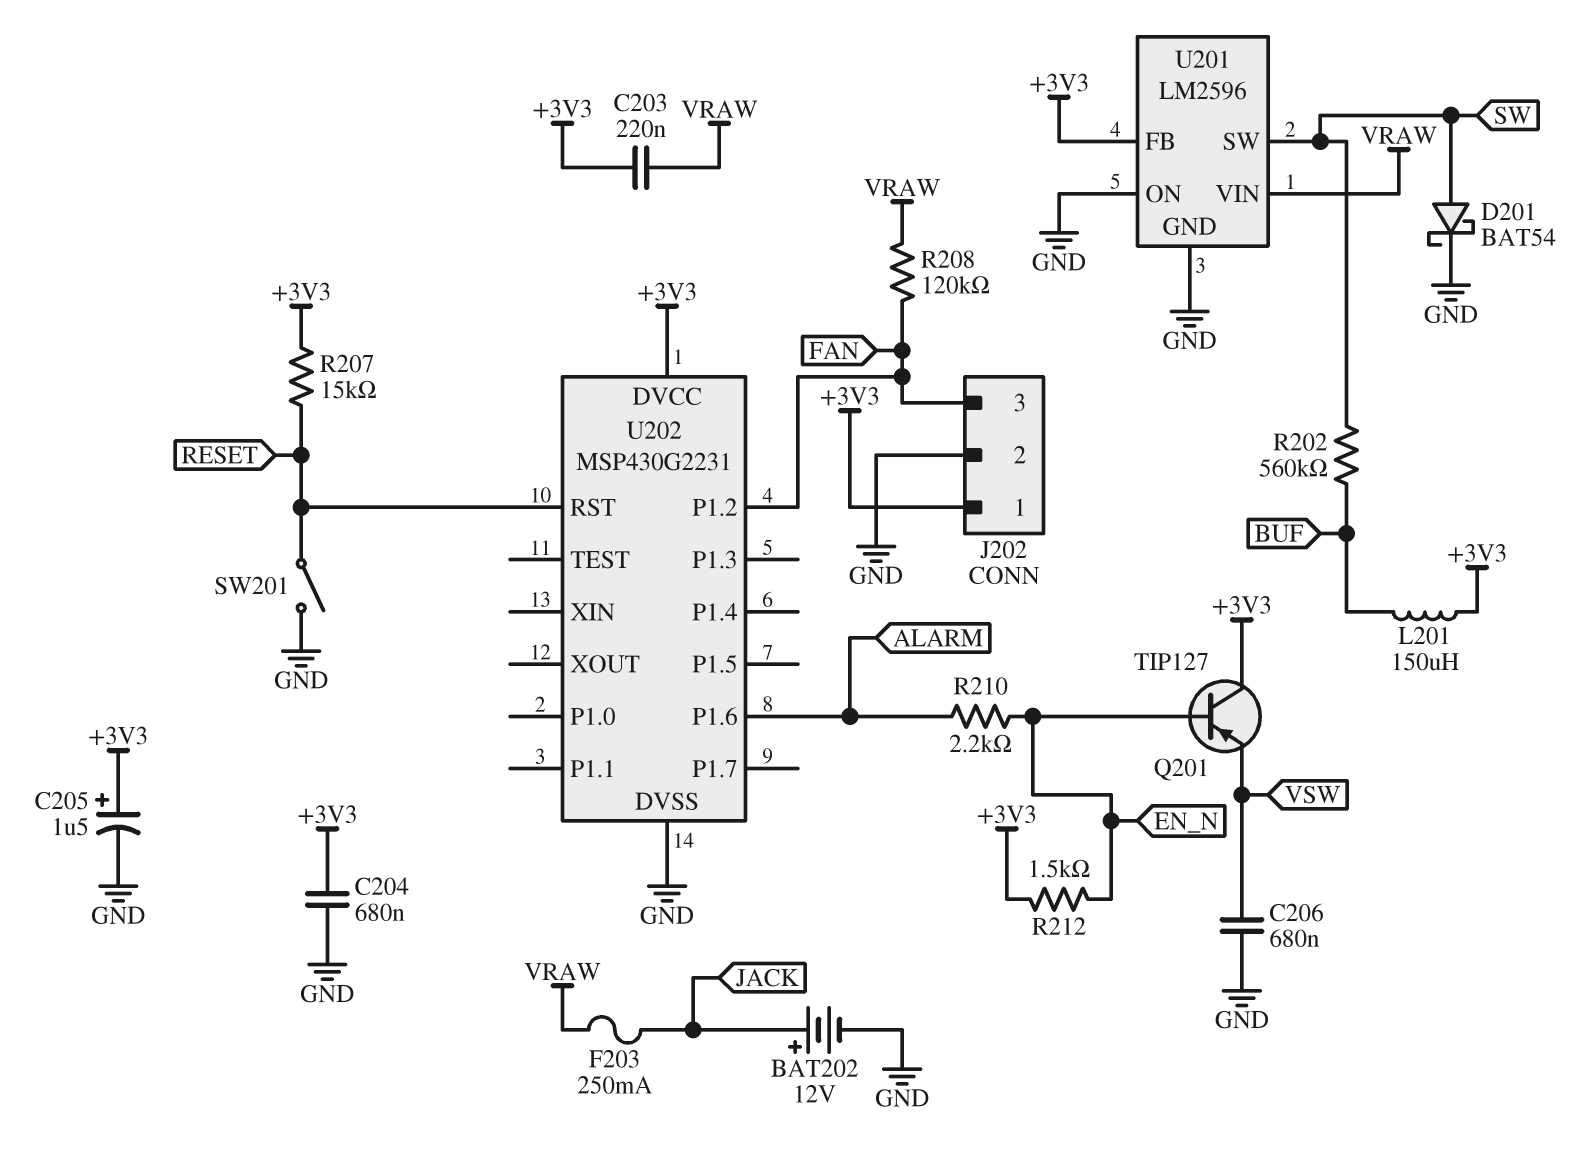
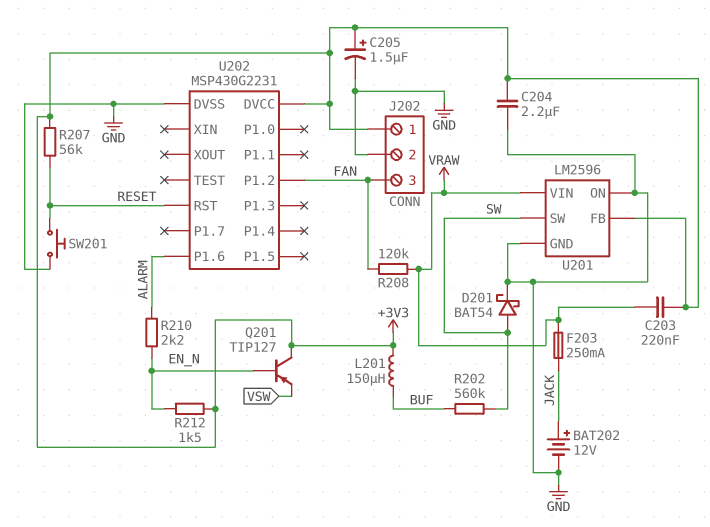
C204: 680nF (+3V3, GND) -> 2.2uF (+3V3, GND)
C206: 680nF (GND, VSW) -> none
R207: 15k (+3V3, RESET) -> 56k (+3V3, RESET)
SW201: switch (GND, RESET) -> button (GND, RESET)

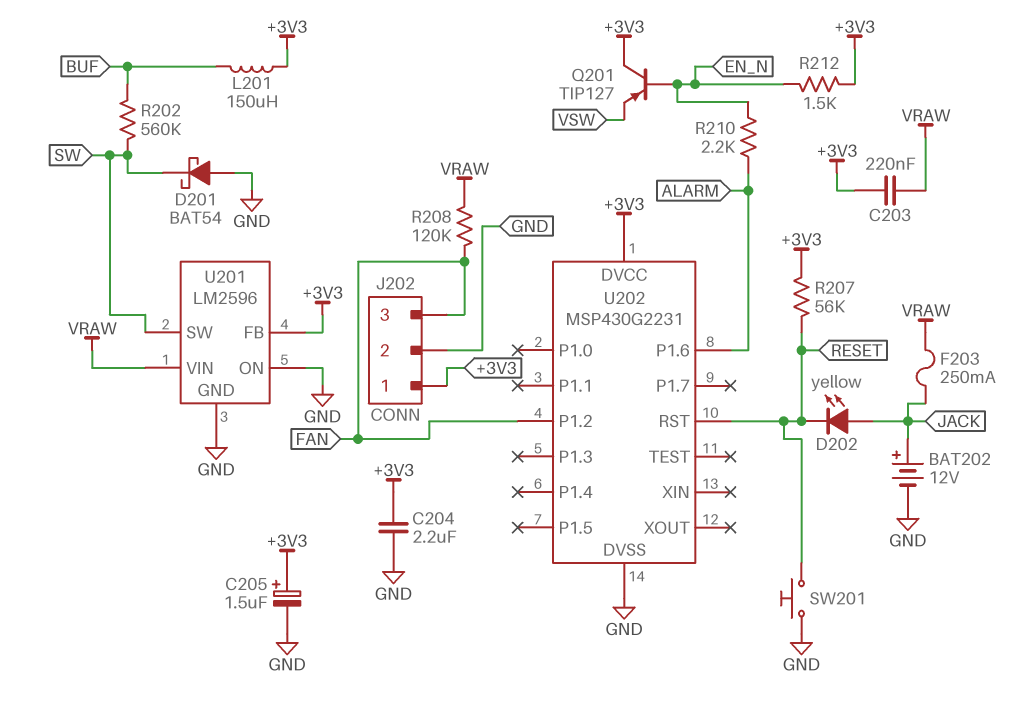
D201: schottky BAT54 (A SW, K GND) -> schottky BAT54 (A GND, K SW)
D202: none -> LED yellow (A JACK, K RESET)

